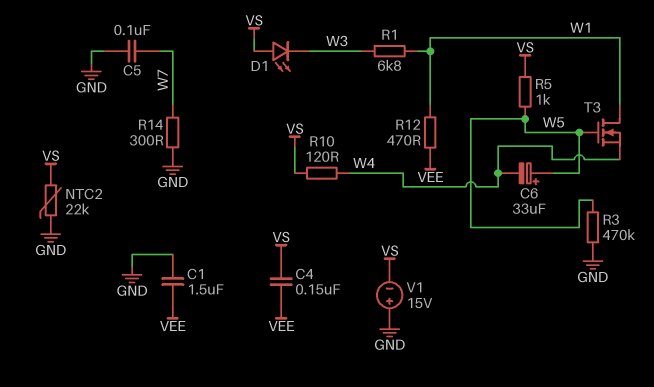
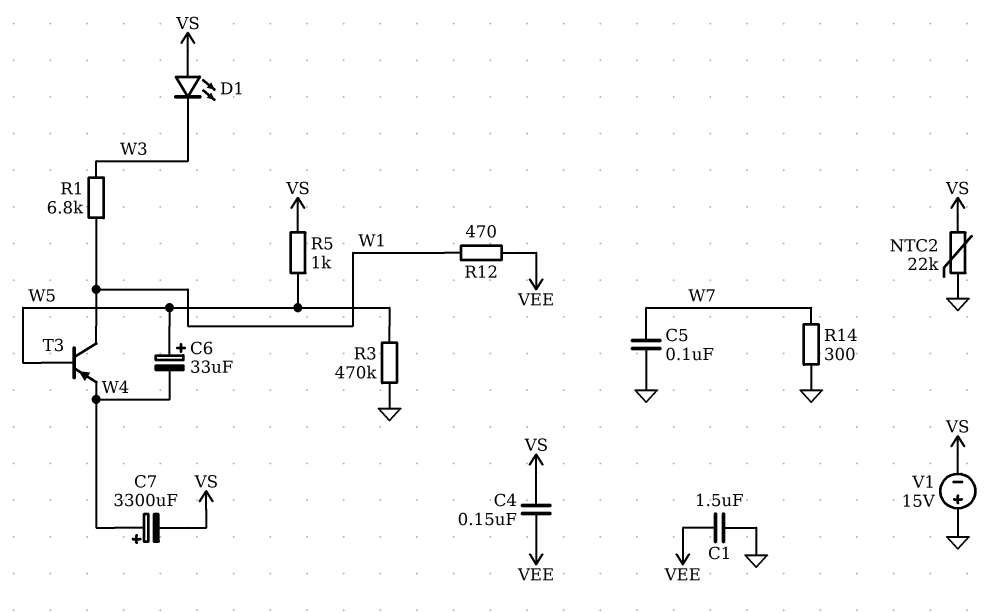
C7: none -> 3300uF (plus W4, minus VS)
R10: 120 (VS, W4) -> none
T3: NMOS (G W5, D W1, S W4) -> PNP (B W5, C W1, E W4)

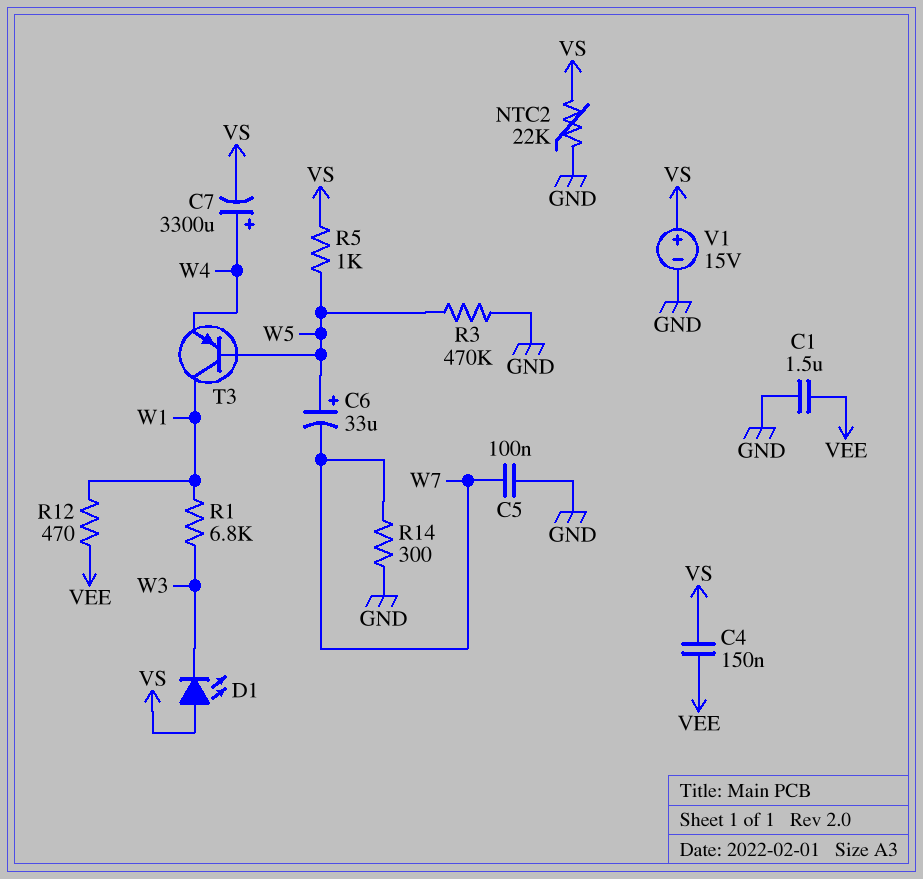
C6: 33uF (plus W5, minus W4) -> 33uF (plus W5, minus W7)
V1: 15V (plus GND, minus VS) -> 15V (plus VS, minus GND)

